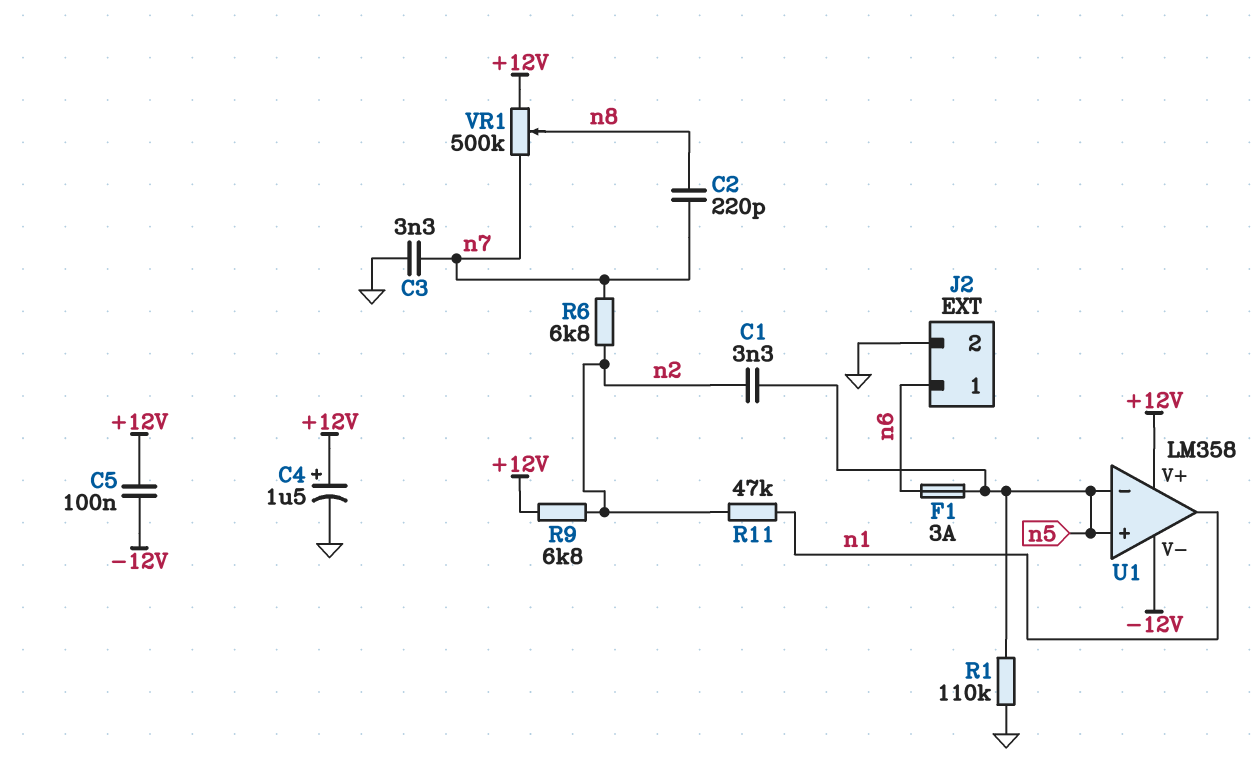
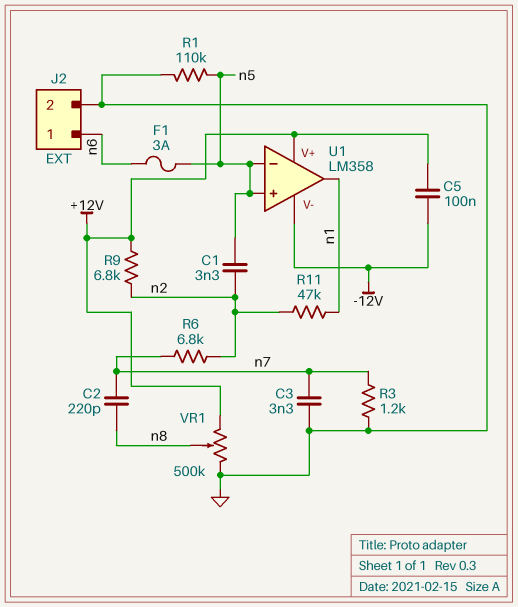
C4: 1.5uF (plus +12V, minus GND) -> none
R3: none -> 1.2k (GND, n7)
VR1: 500k (+12V, n7, wiper n8) -> 500k (+12V, GND, wiper n8)

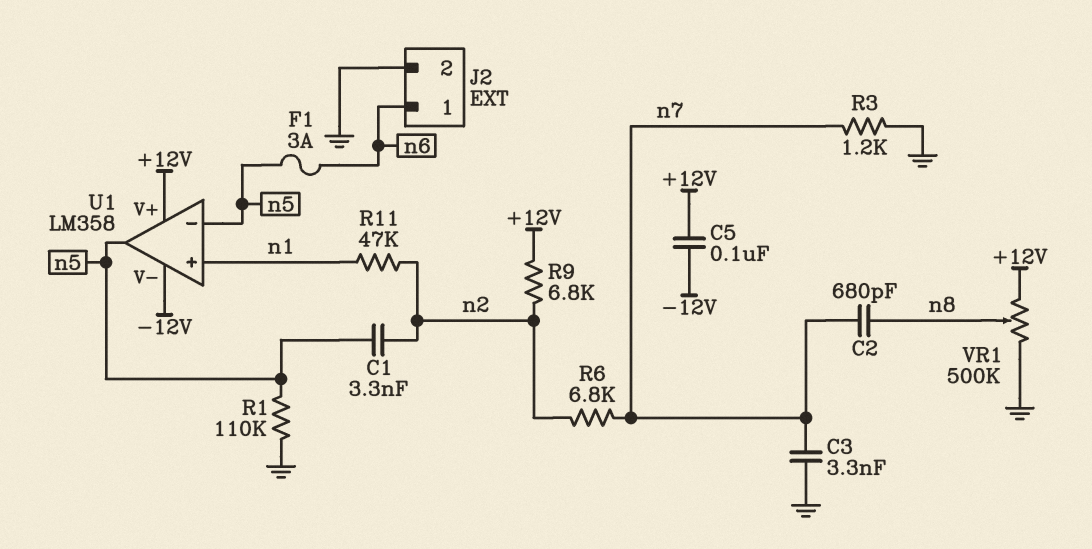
C2: 220pF (n7, n8) -> 680pF (n7, n8)
U1 pin in+: n5 -> n1
U1 pin out: n1 -> n5

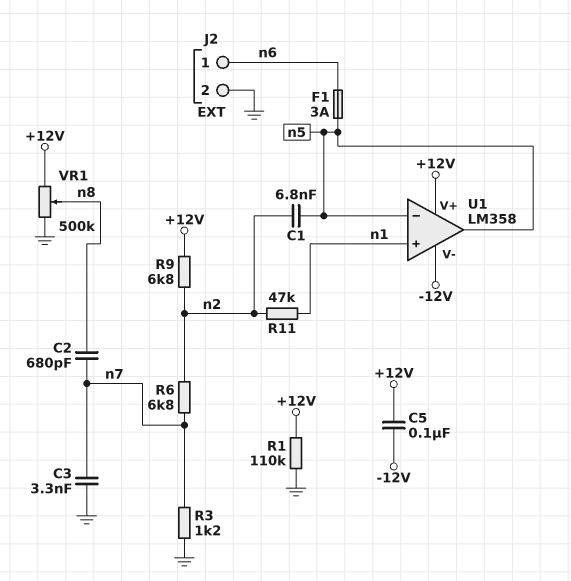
C1: 3.3nF (n2, n5) -> 6.8nF (n2, n5)
R1: 110k (GND, n5) -> 110k (+12V, GND)

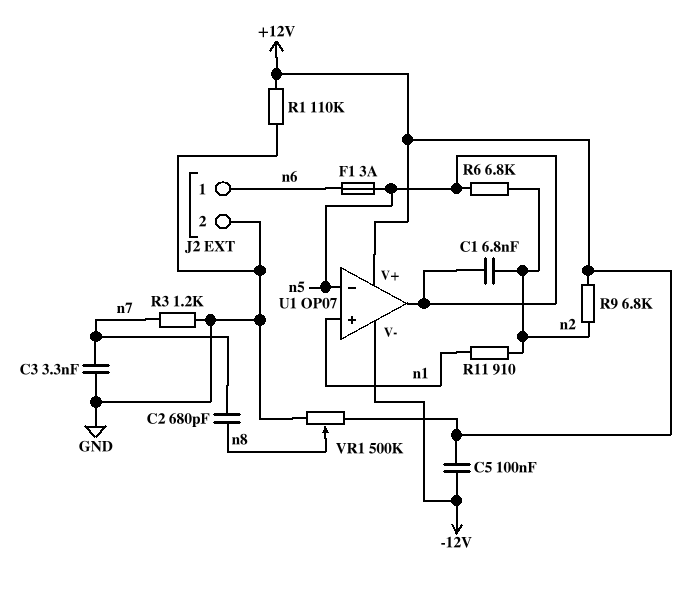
R6: 6.8k (n2, n7) -> 6.8k (n2, n5)
R11: 47k (n1, n2) -> 910 (n1, n2)
U1: LM358 -> OP07

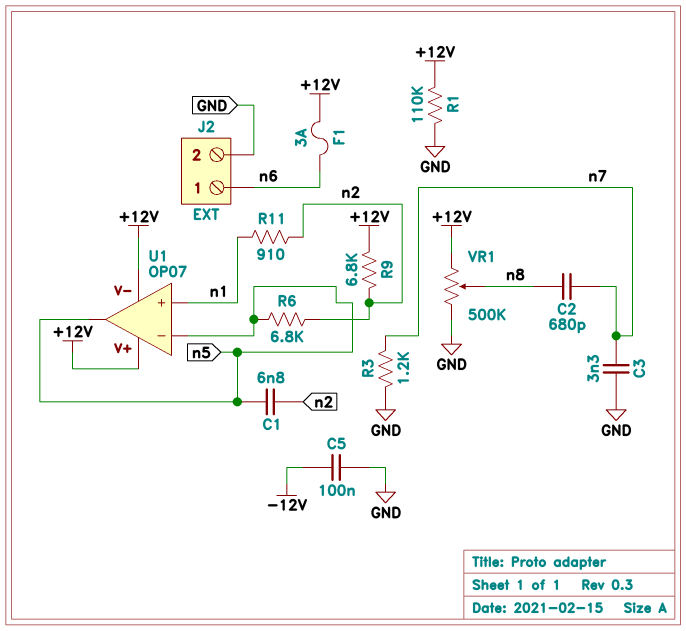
C5: 100nF (+12V, -12V) -> 100nF (-12V, GND)
F1: 3A (n5, n6) -> 3A (+12V, n6)
U1 pin V-: -12V -> +12V

